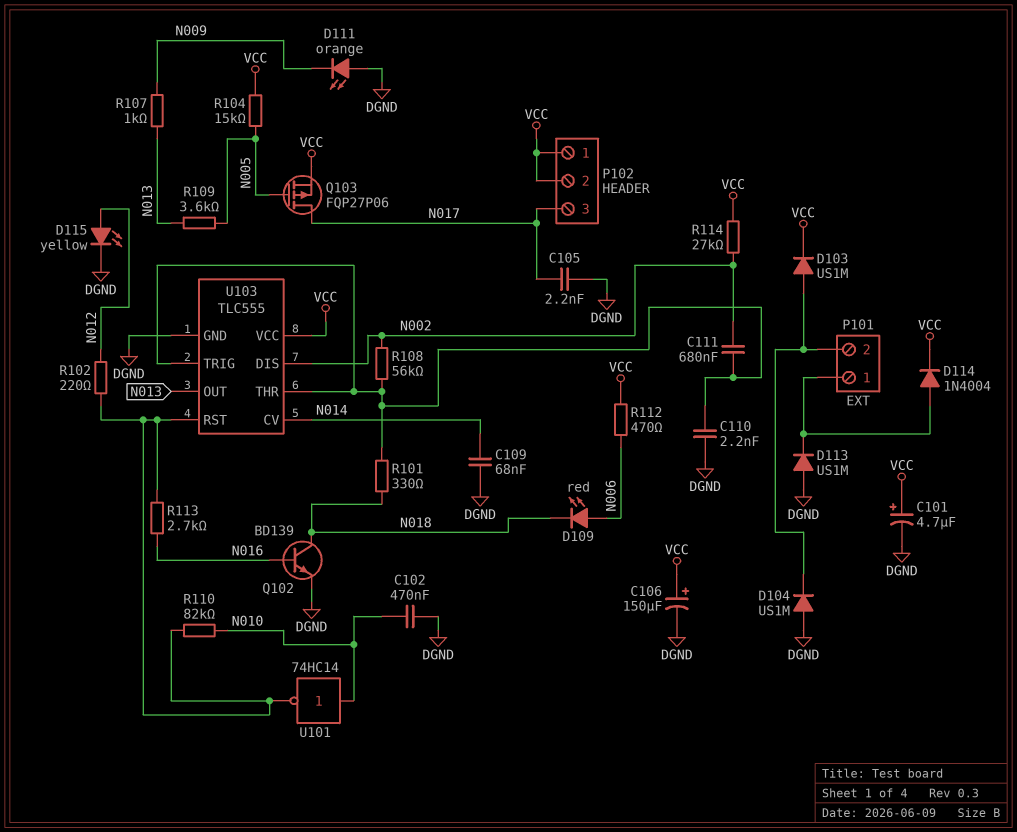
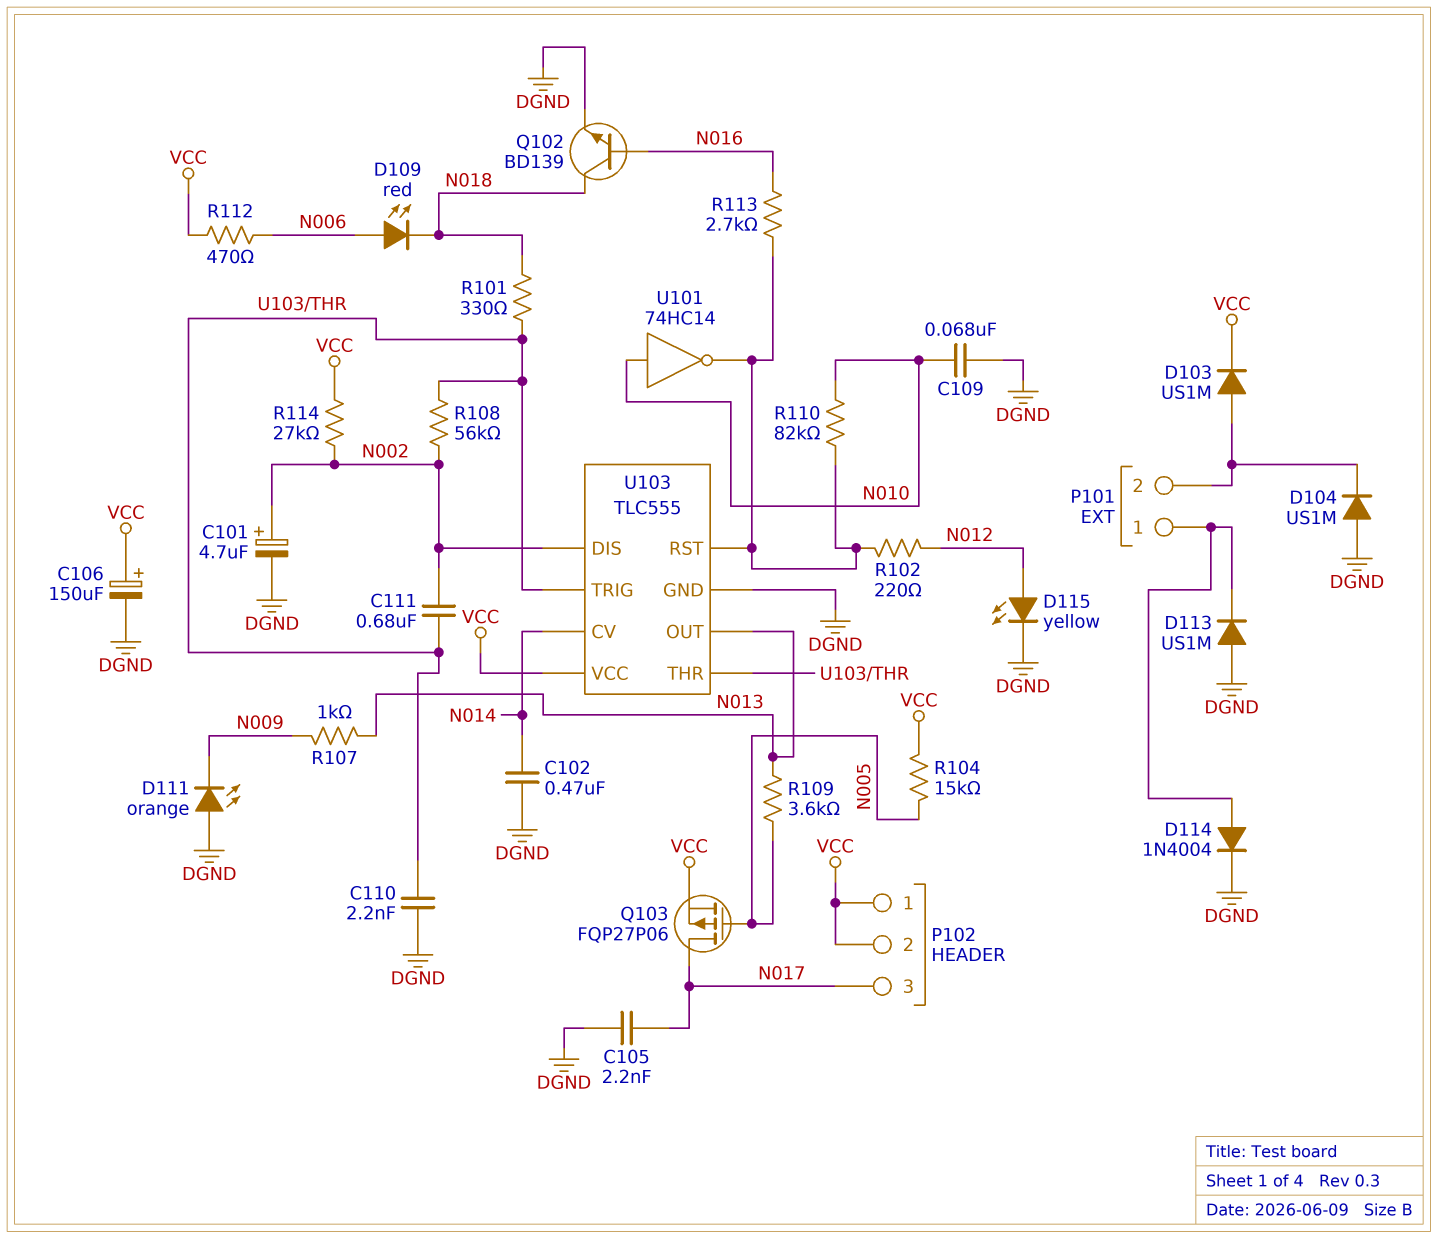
C101: 4.7uF (plus VCC, minus DGND) -> 4.7uF (plus N002, minus DGND)
C102: 470nF (DGND, N010) -> 470nF (DGND, N014)
C109: 68nF (DGND, N014) -> 68nF (DGND, N010)
D114: diode 1N4004 (A P101/1, K VCC) -> diode 1N4004 (A P101/1, K DGND)

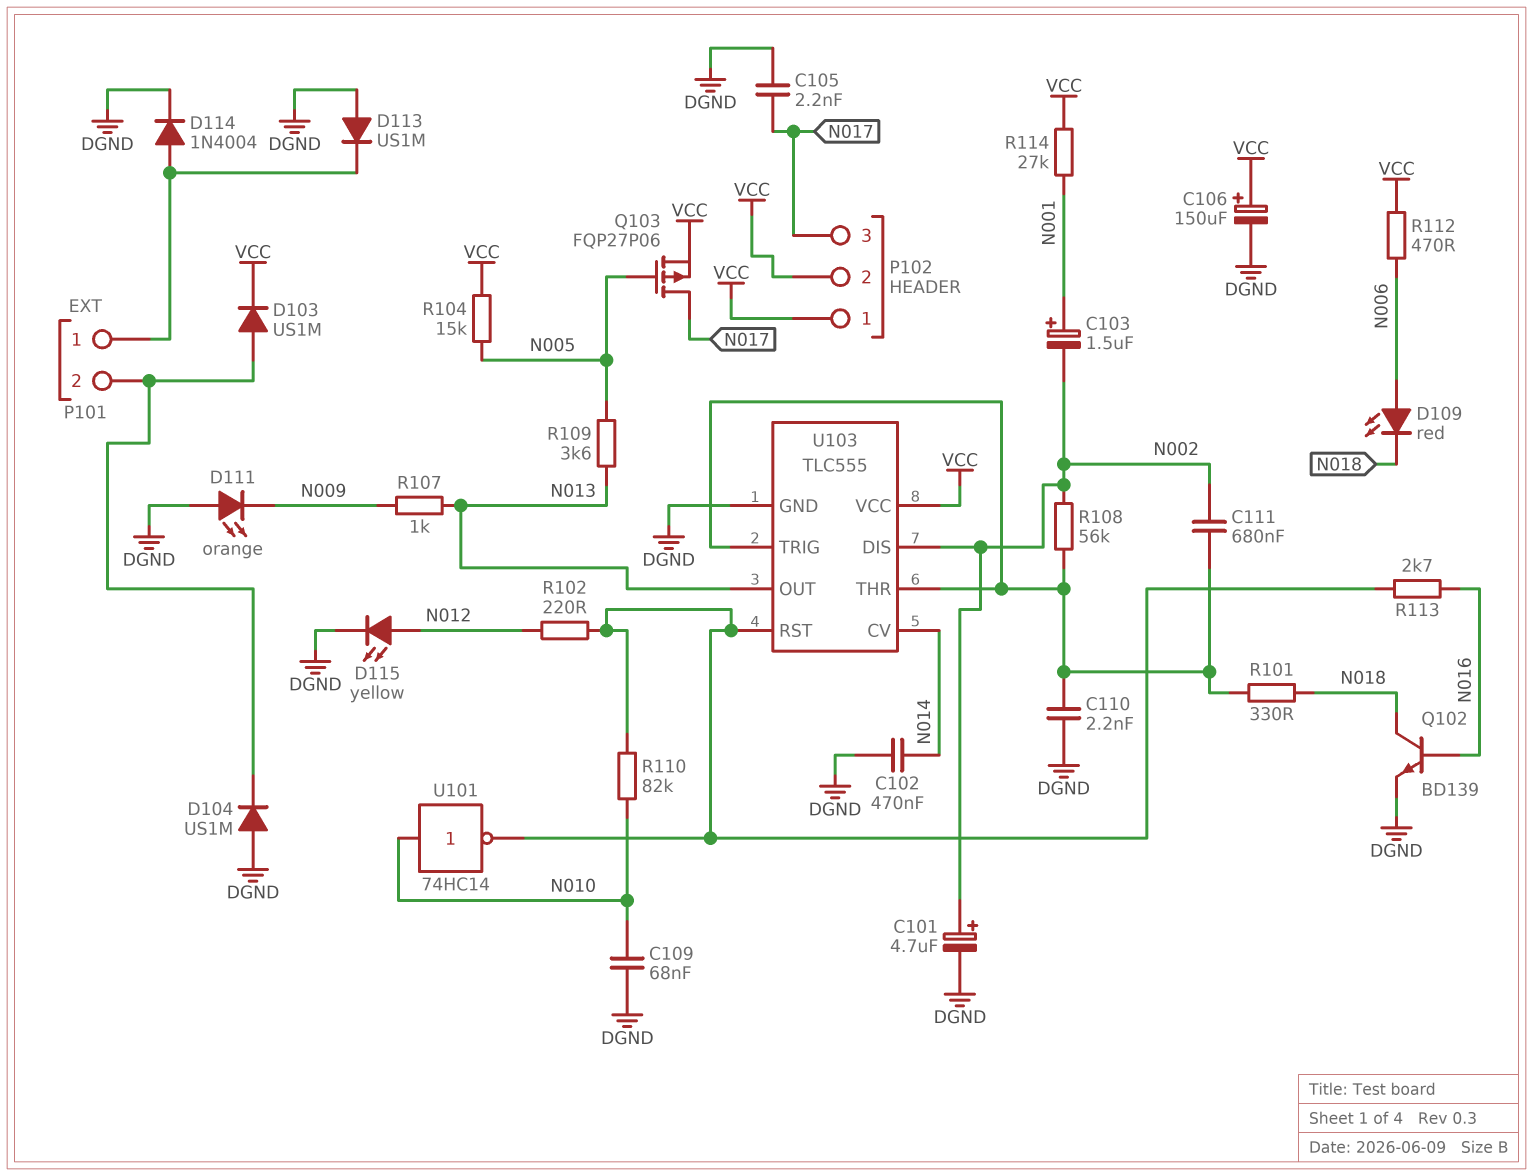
C103: none -> 1.5uF (plus N001, minus N002)
R114: 27k (N002, VCC) -> 27k (N001, VCC)

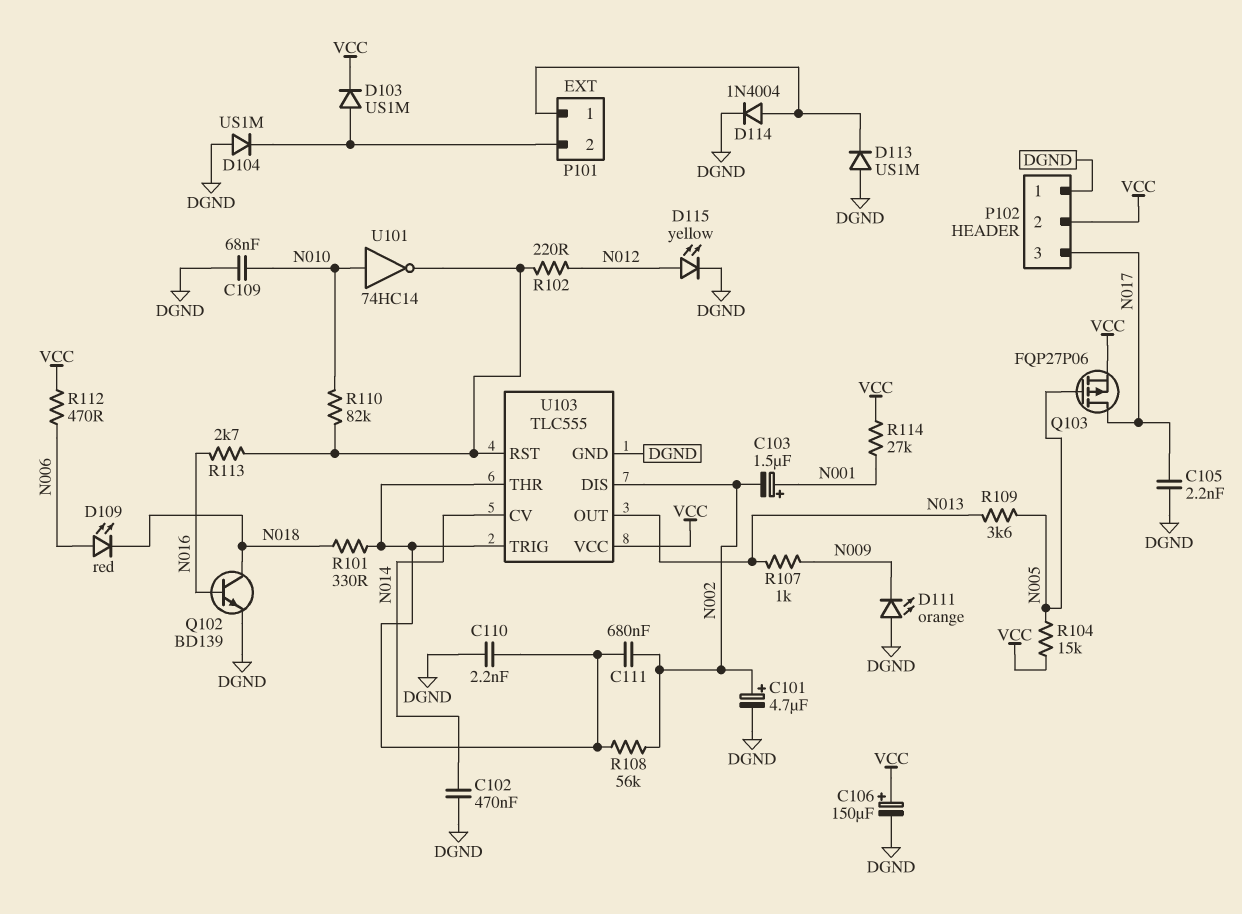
P102 pin 1: VCC -> DGND

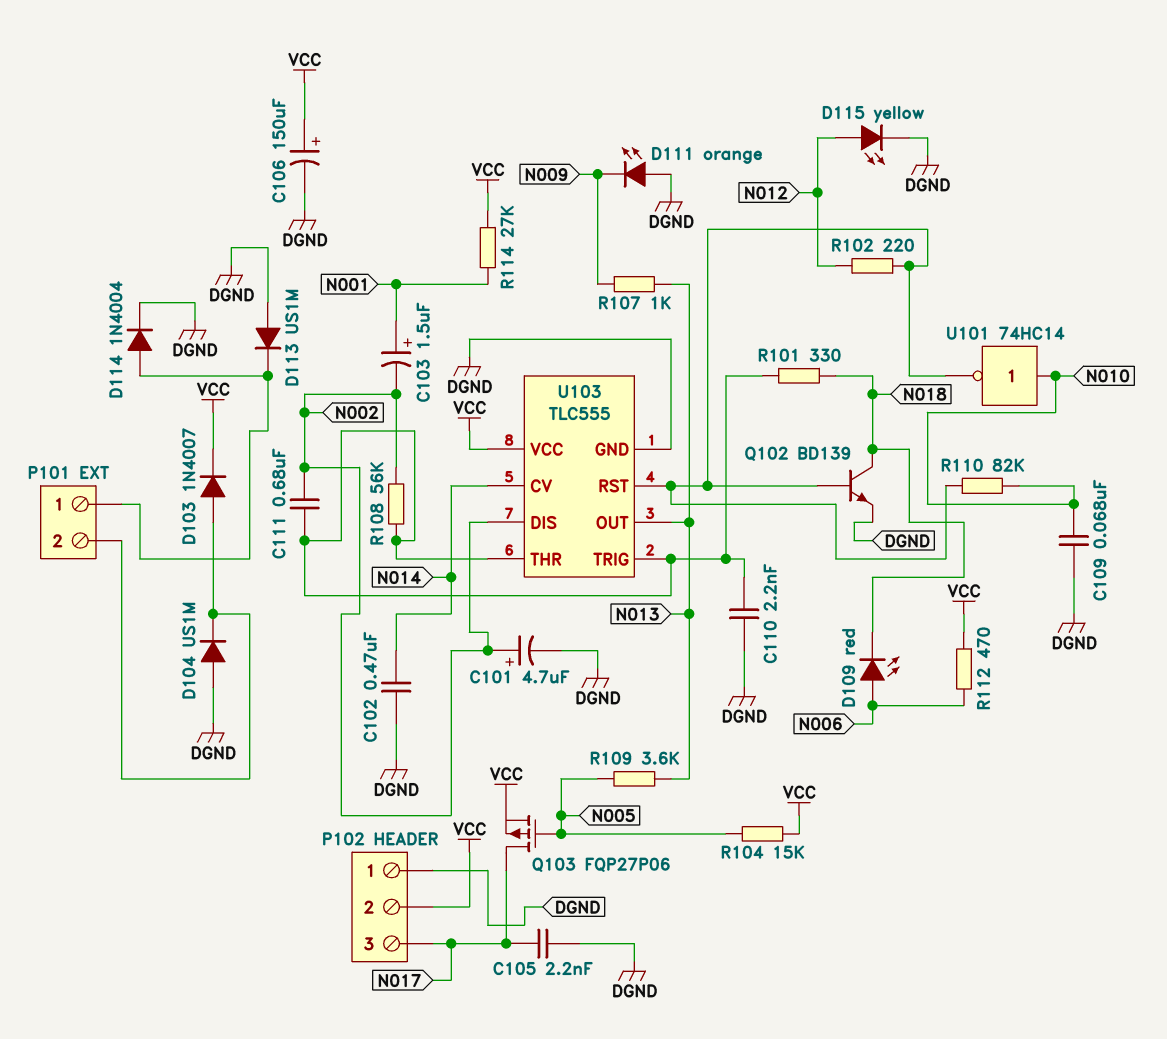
D103: diode US1M (A P101/2, K VCC) -> diode 1N4007 (A P101/2, K VCC)
Q102: NPN BD139 (B N016, C N018, E DGND) -> NPN BD139 (B U103/RST, C N018, E DGND)
R113: 2.7k (N016, U103/RST) -> none

